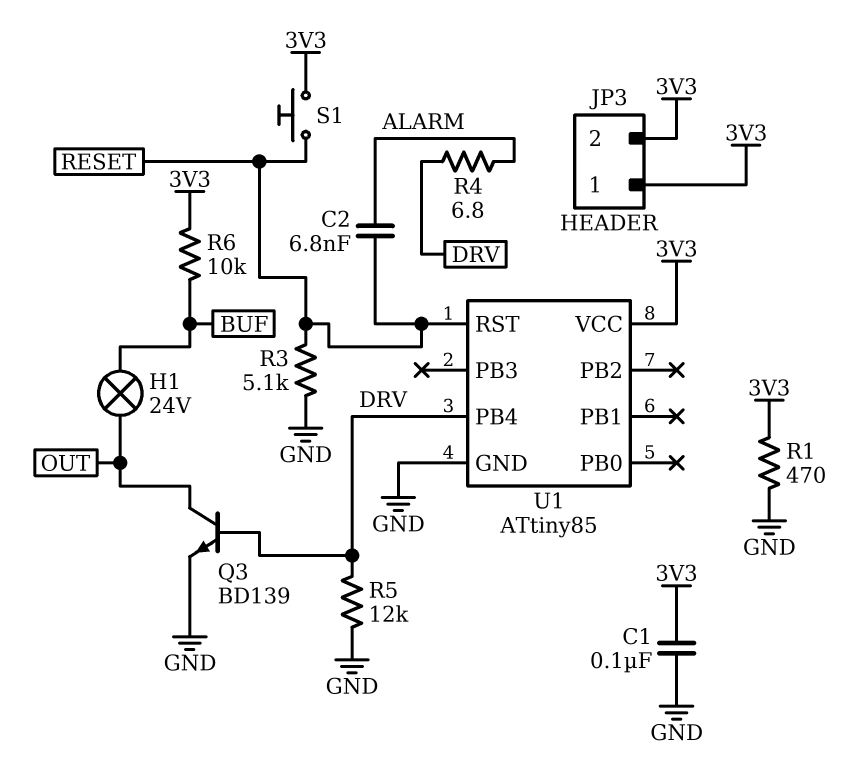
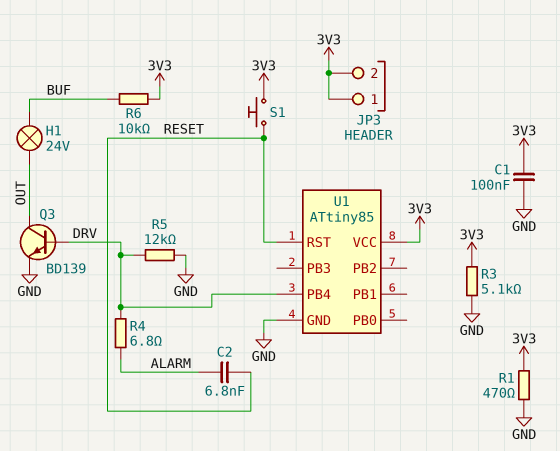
R3: 5.1k (GND, RESET) -> 5.1k (3V3, GND)

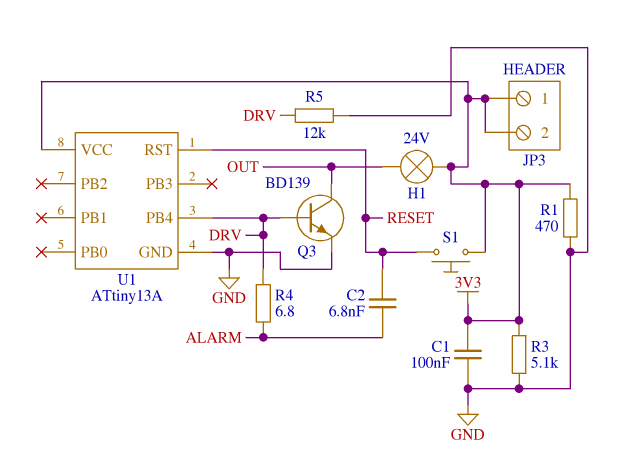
H1: lamp 24V (BUF, OUT) -> lamp 24V (3V3, OUT)
R6: 10k (3V3, BUF) -> none
U1: ATtiny85 -> ATtiny13A

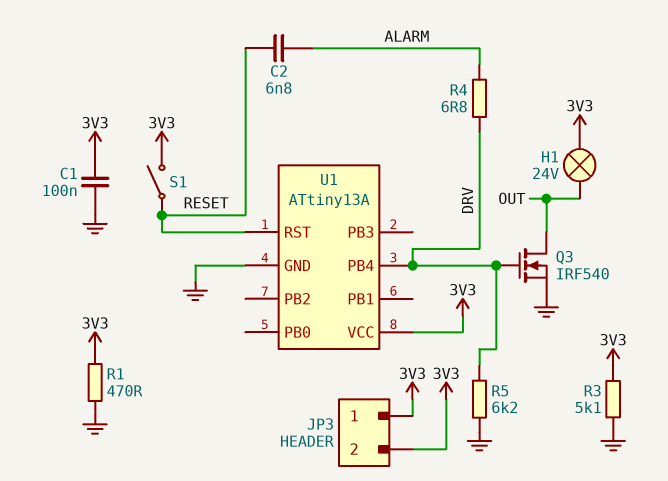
Q3: NPN BD139 (B DRV, C OUT, E GND) -> NMOS IRF540 (G DRV, D OUT, S GND)
R5: 12k (DRV, GND) -> 6.2k (DRV, GND)
S1: button (3V3, RESET) -> switch (3V3, RESET)

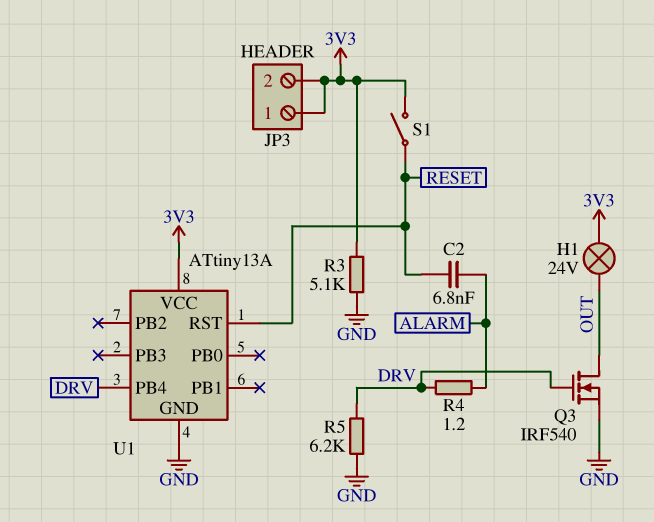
C1: 100nF (3V3, GND) -> none
R1: 470 (3V3, GND) -> none
R4: 6.8 (ALARM, DRV) -> 1.2 (ALARM, DRV)

